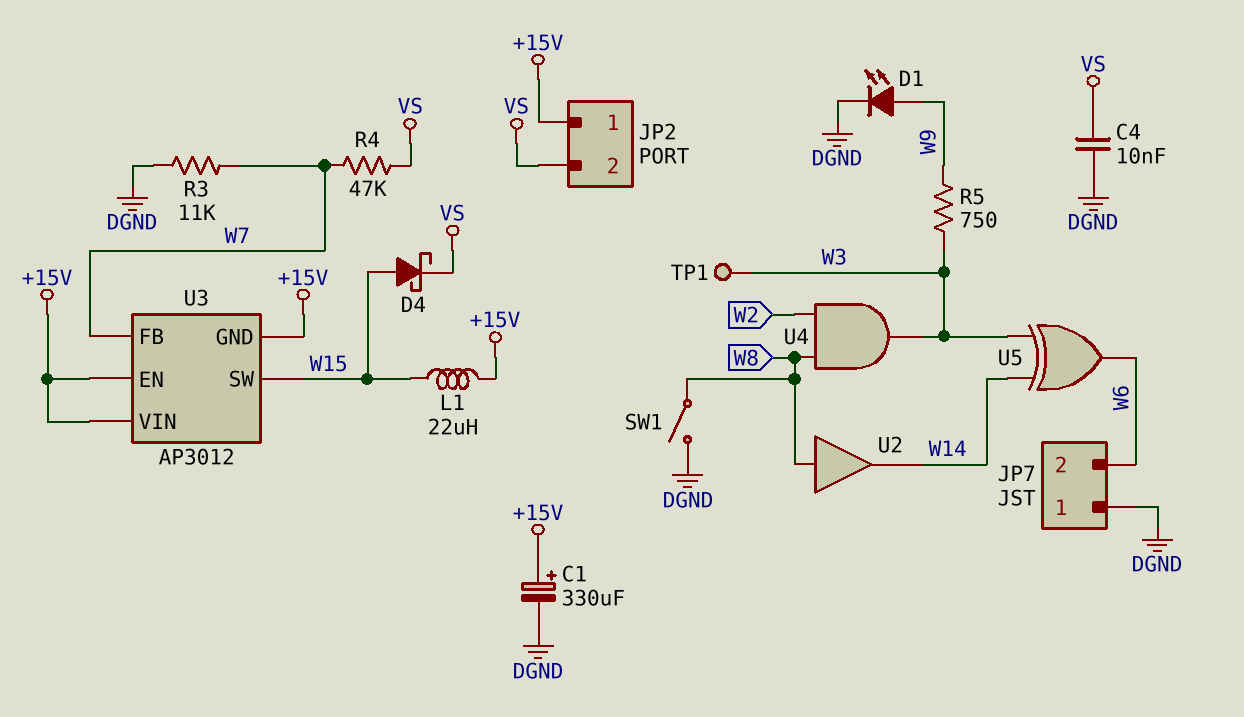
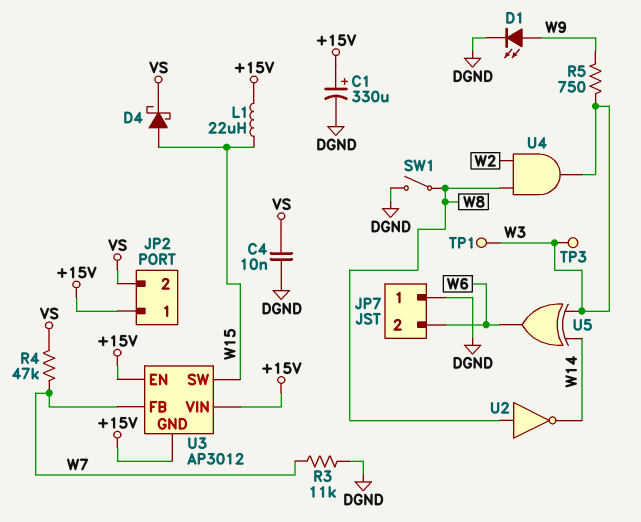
TP3: none -> test point (W3)
U2: buffer (in W8, out W14) -> NOT (in W8, out W14)

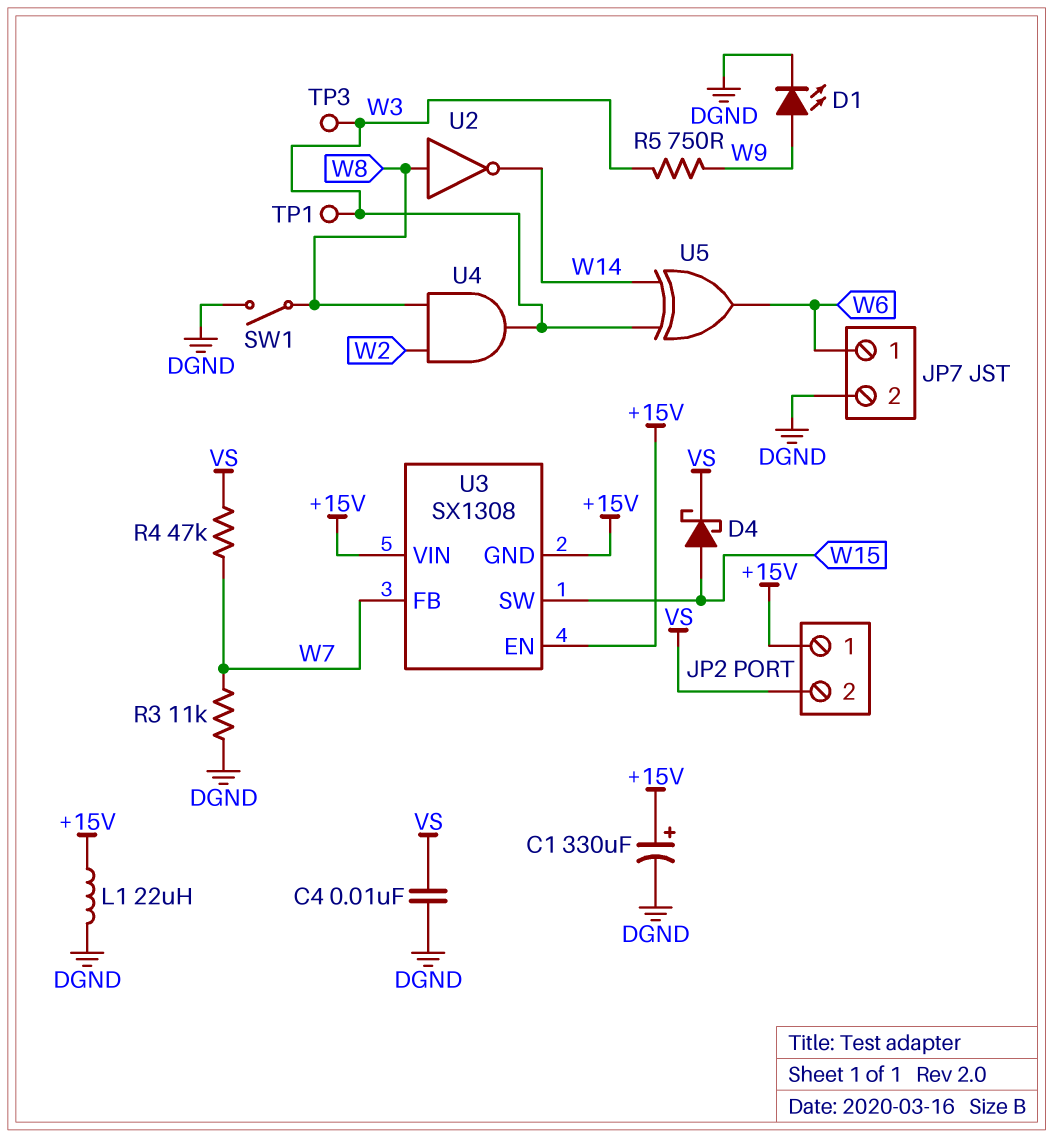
JP7 pin 1: DGND -> W6
JP7 pin 2: W6 -> DGND
L1: 22uH (+15V, W15) -> 22uH (+15V, DGND)
U3: AP3012 -> SX1308

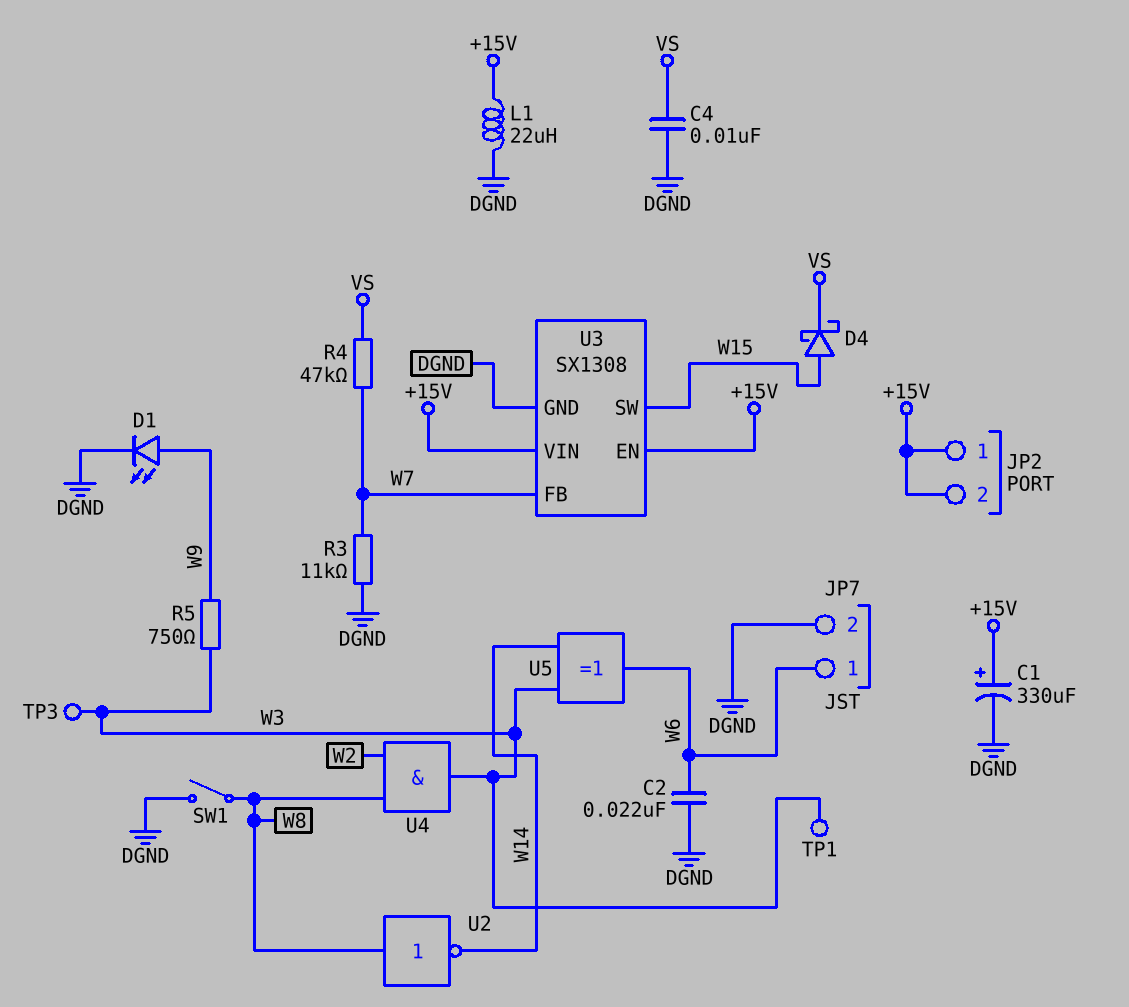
C2: none -> 22nF (DGND, W6)
JP2 pin 2: VS -> +15V
U3 pin GND: +15V -> DGND

